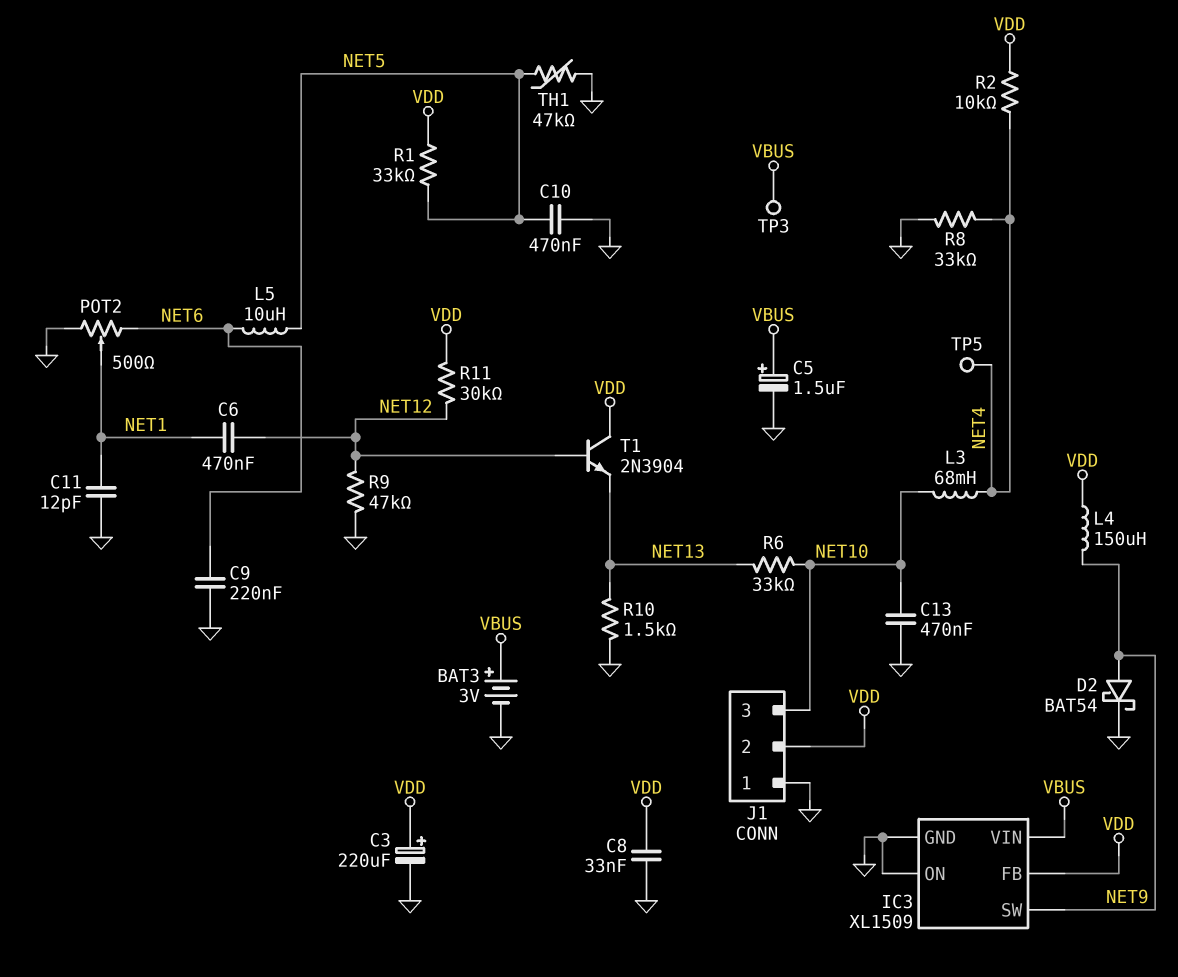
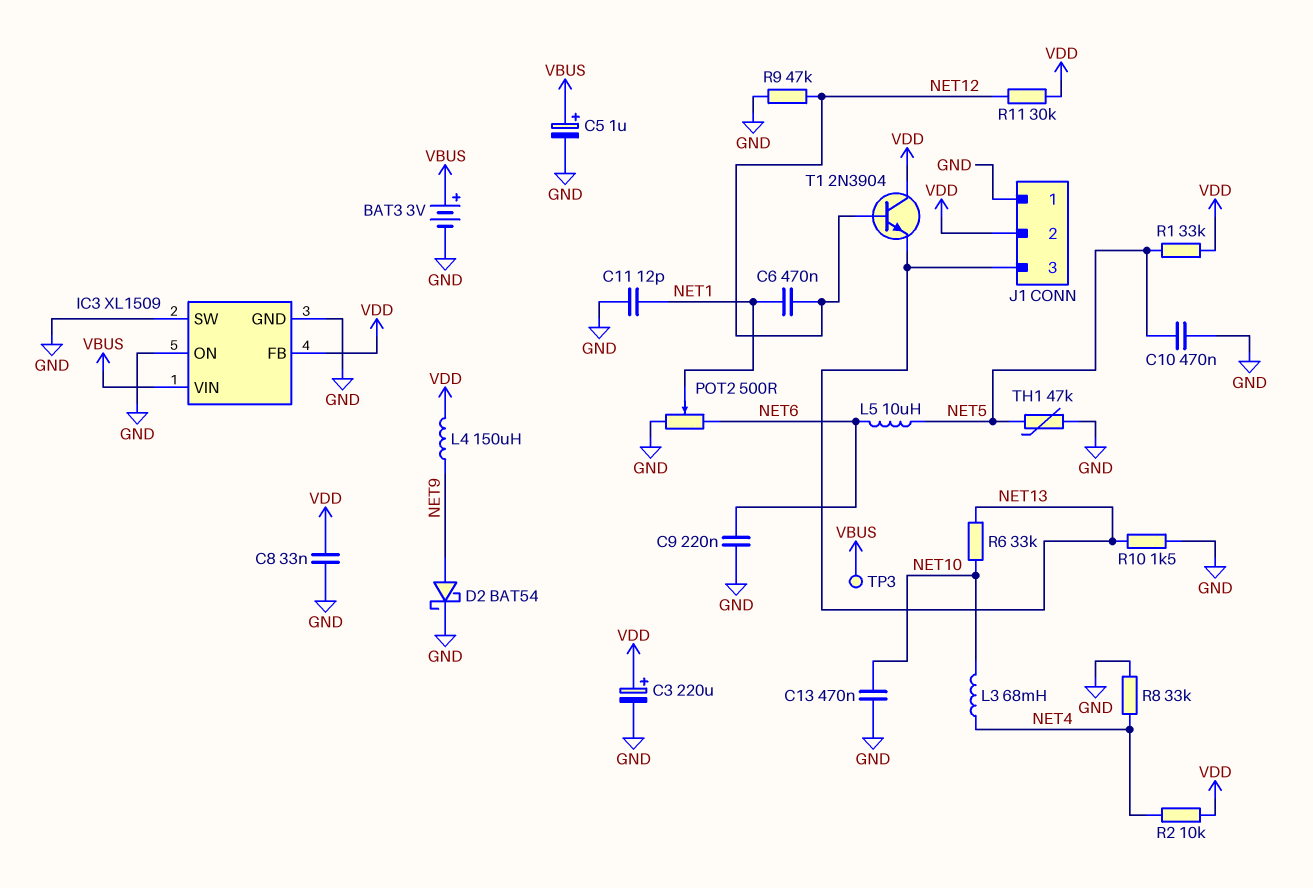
C5: 1.5uF (plus VBUS, minus GND) -> 1uF (plus VBUS, minus GND)
IC3 pin SW: NET9 -> GND
J1 pin 3: NET10 -> NET13
TP5: test point (NET4) -> none

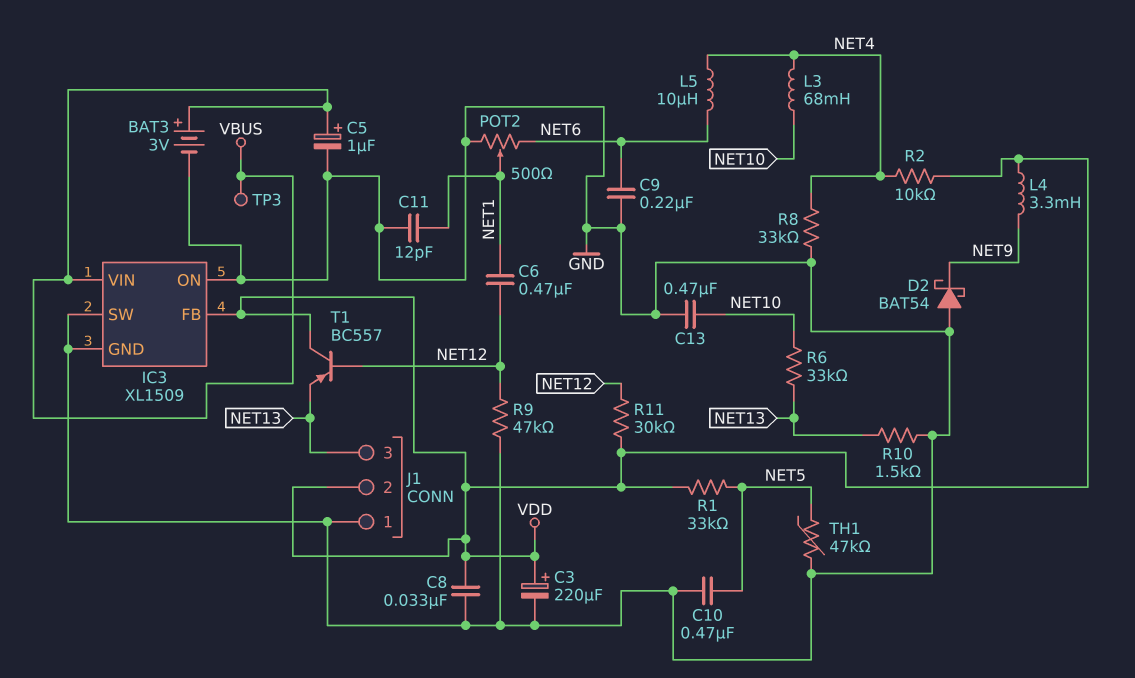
D2: schottky BAT54 (A NET9, K GND) -> schottky BAT54 (A GND, K NET9)
L4: 150uH (NET9, VDD) -> 3.3mH (NET9, VDD)
L5: 10uH (NET5, NET6) -> 10uH (NET4, NET6)
T1: NPN 2N3904 (B NET12, C VDD, E NET13) -> PNP BC557 (B NET12, C VDD, E NET13)

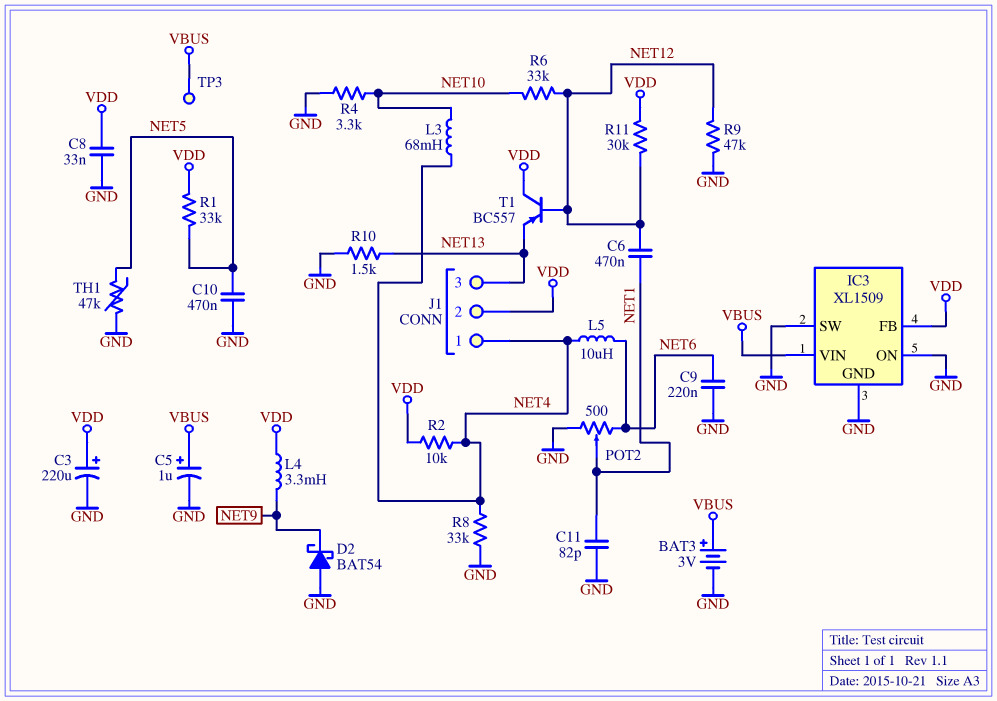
C11: 12pF (GND, NET1) -> 82pF (GND, NET1)
C13: 470nF (GND, NET10) -> none
J1 pin 1: GND -> NET4
R4: none -> 3.3k (GND, NET10)
R6: 33k (NET10, NET13) -> 33k (NET10, NET12)

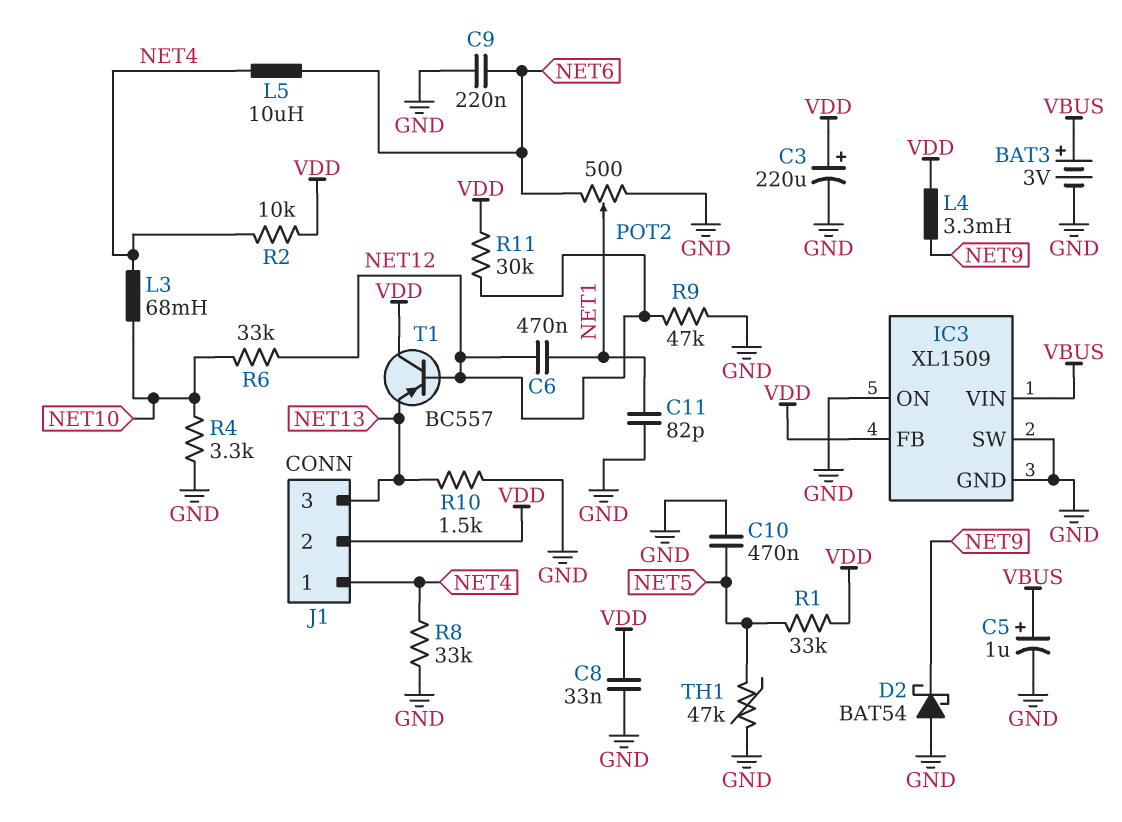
TP3: test point (VBUS) -> none

